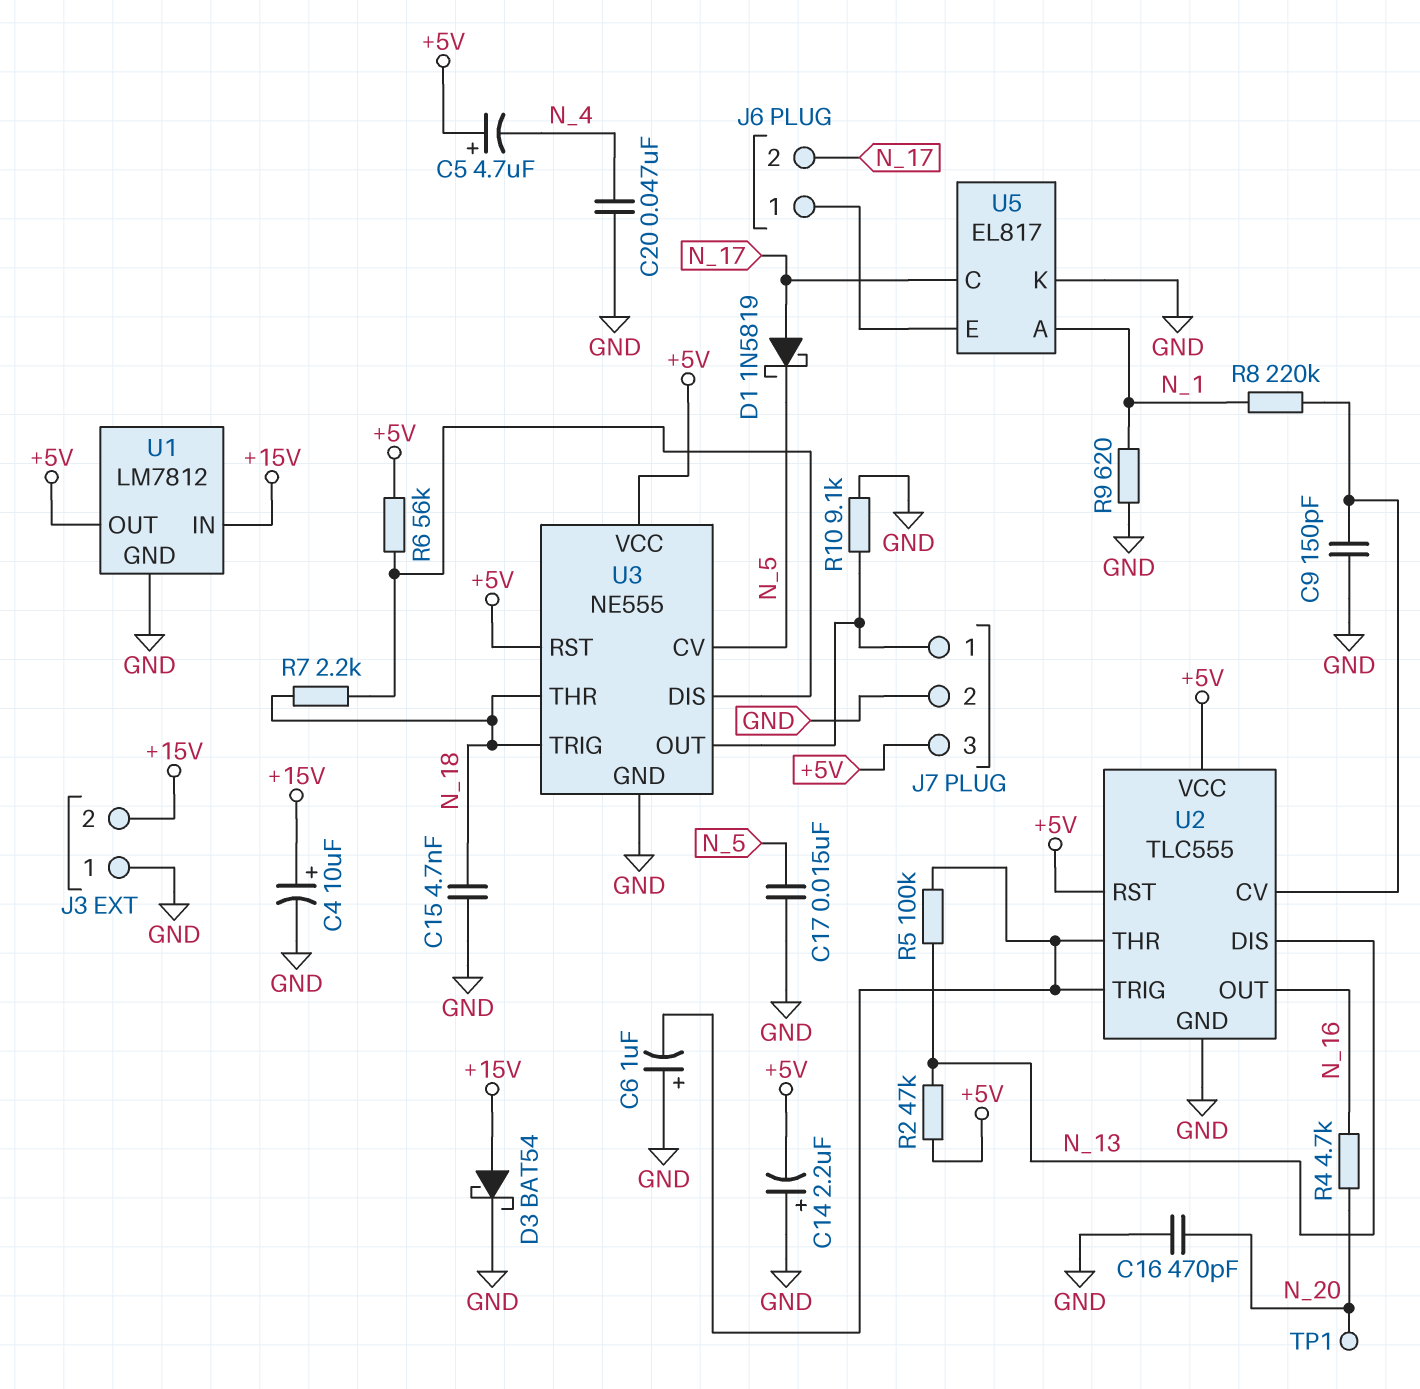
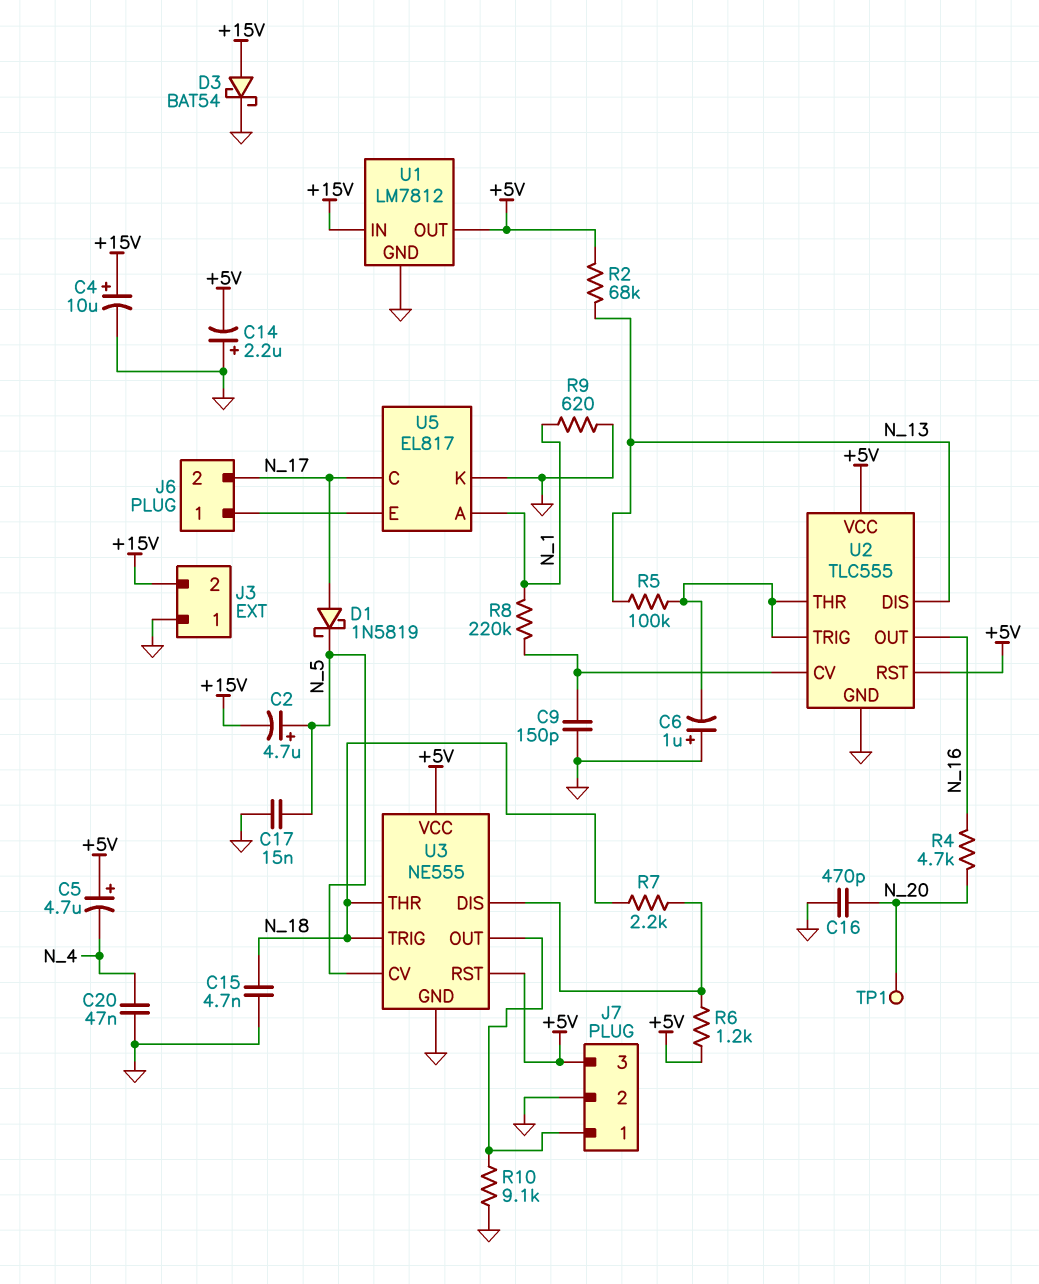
C2: none -> 4.7uF (plus N_5, minus +15V)
R2: 47k (+5V, N_13) -> 68k (+5V, N_13)
R6: 56k (+5V, U3/DIS) -> 1.2k (+5V, U3/DIS)

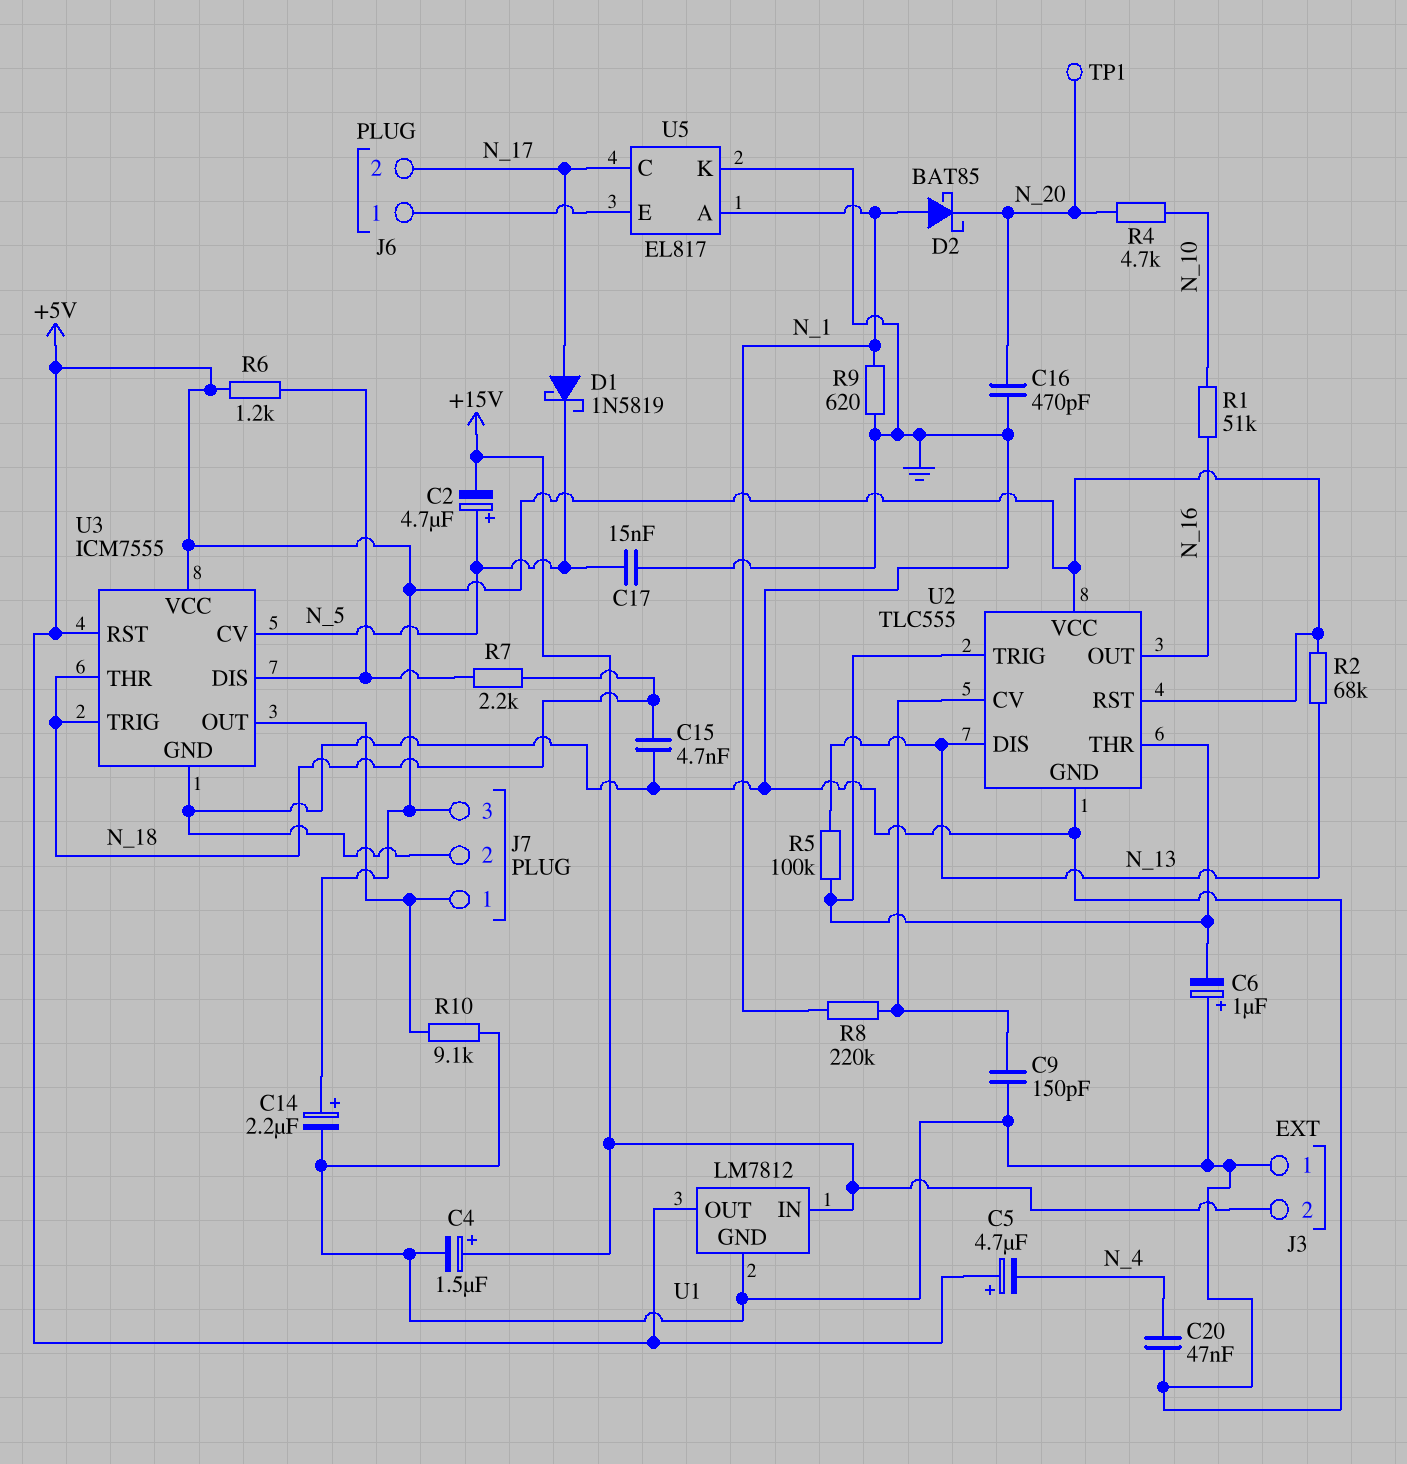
C4: 10uF (plus +15V, minus GND) -> 1.5uF (plus +15V, minus GND)
C14: 2.2uF (plus GND, minus +5V) -> 2.2uF (plus +5V, minus GND)
D2: none -> schottky BAT85 (A N_1, K N_20)
D3: schottky BAT54 (A +15V, K GND) -> none
R1: none -> 51k (N_10, N_16)
R4: 4.7k (N_16, N_20) -> 4.7k (N_10, N_20)
U3: NE555 -> ICM7555

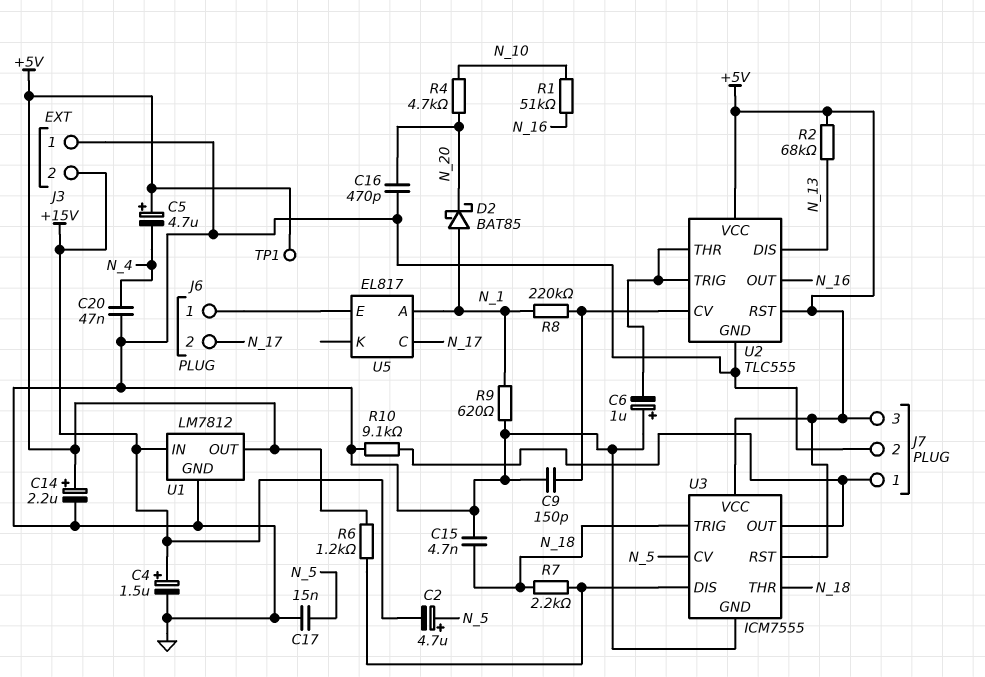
D1: schottky 1N5819 (A N_17, K N_5) -> none
R5: 100k (N_13, U2/THR) -> none
TP1: test point (N_20) -> test point (+5V)
U5 pin K: GND -> none

